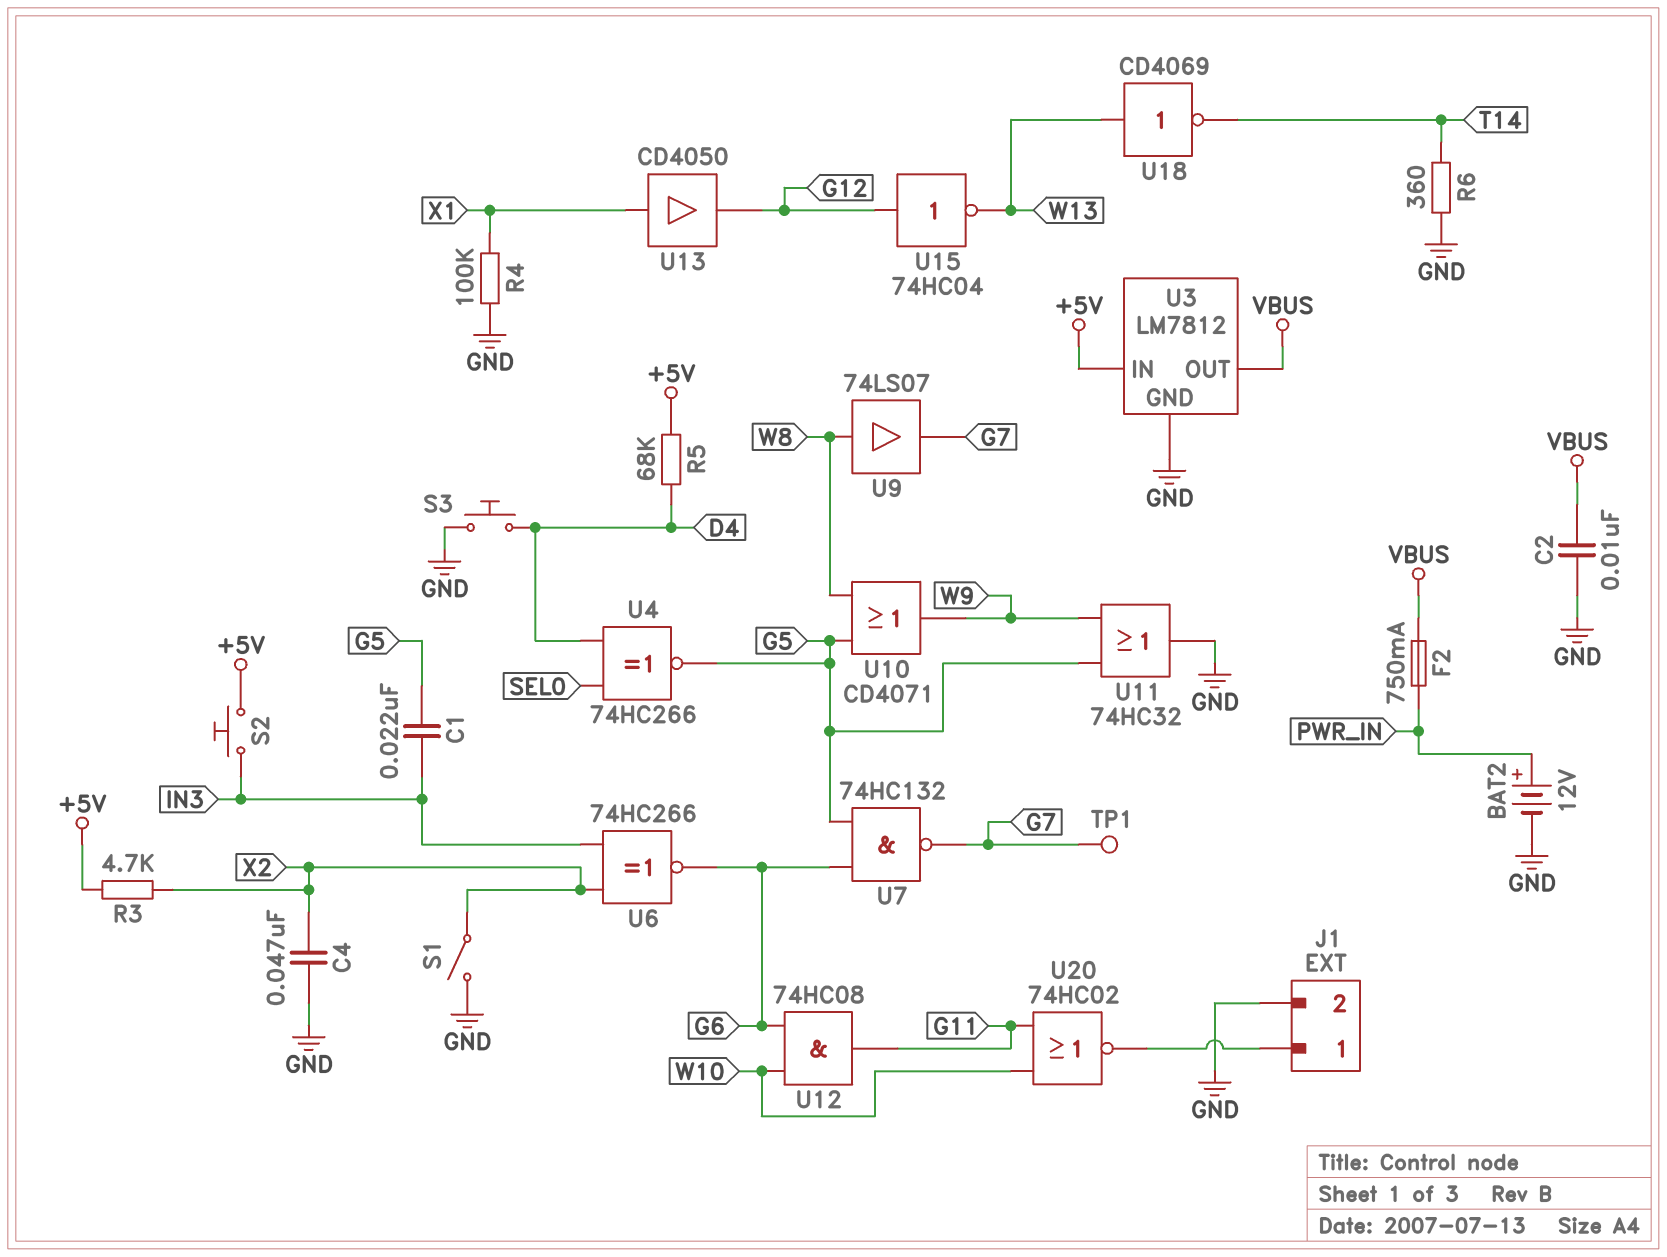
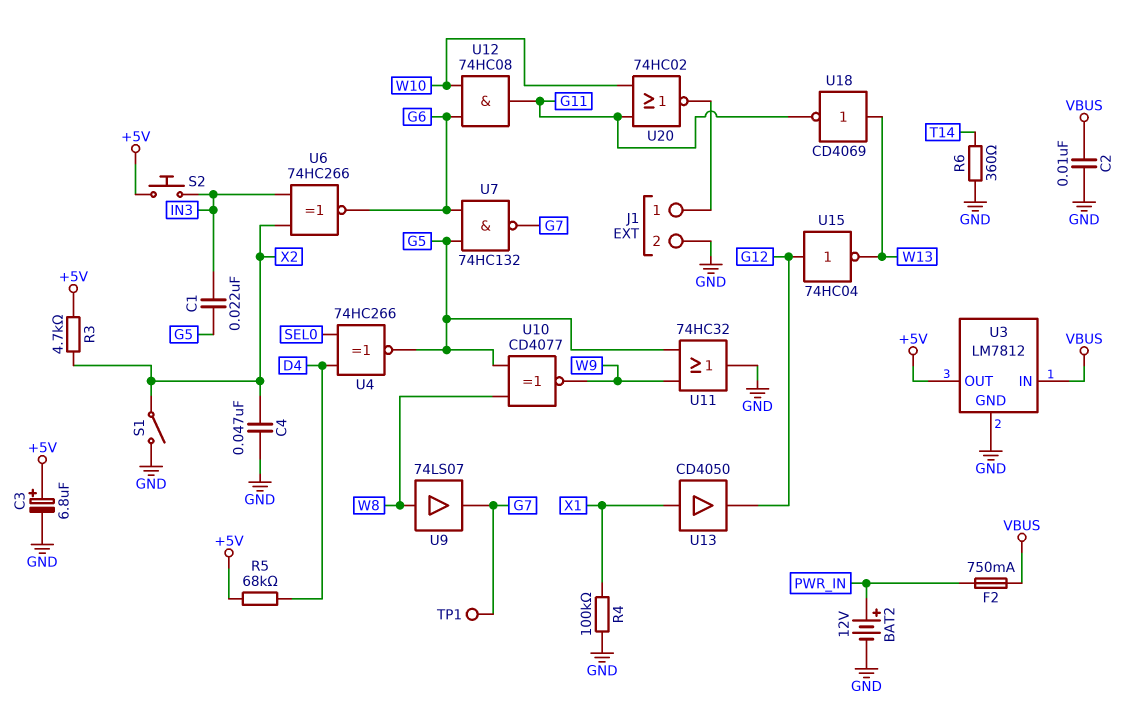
C3: none -> 6.8uF (plus +5V, minus GND)
S3: button (D4, GND) -> none
U3 pin IN: +5V -> VBUS
U3 pin OUT: VBUS -> +5V
U10: OR CD4071 (in G5, in W8, out W9) -> XNOR CD4077 (in G5, in W8, out W9)
U18: NOT CD4069 (in W13, out T14) -> NOT CD4069 (in W13, out G11)

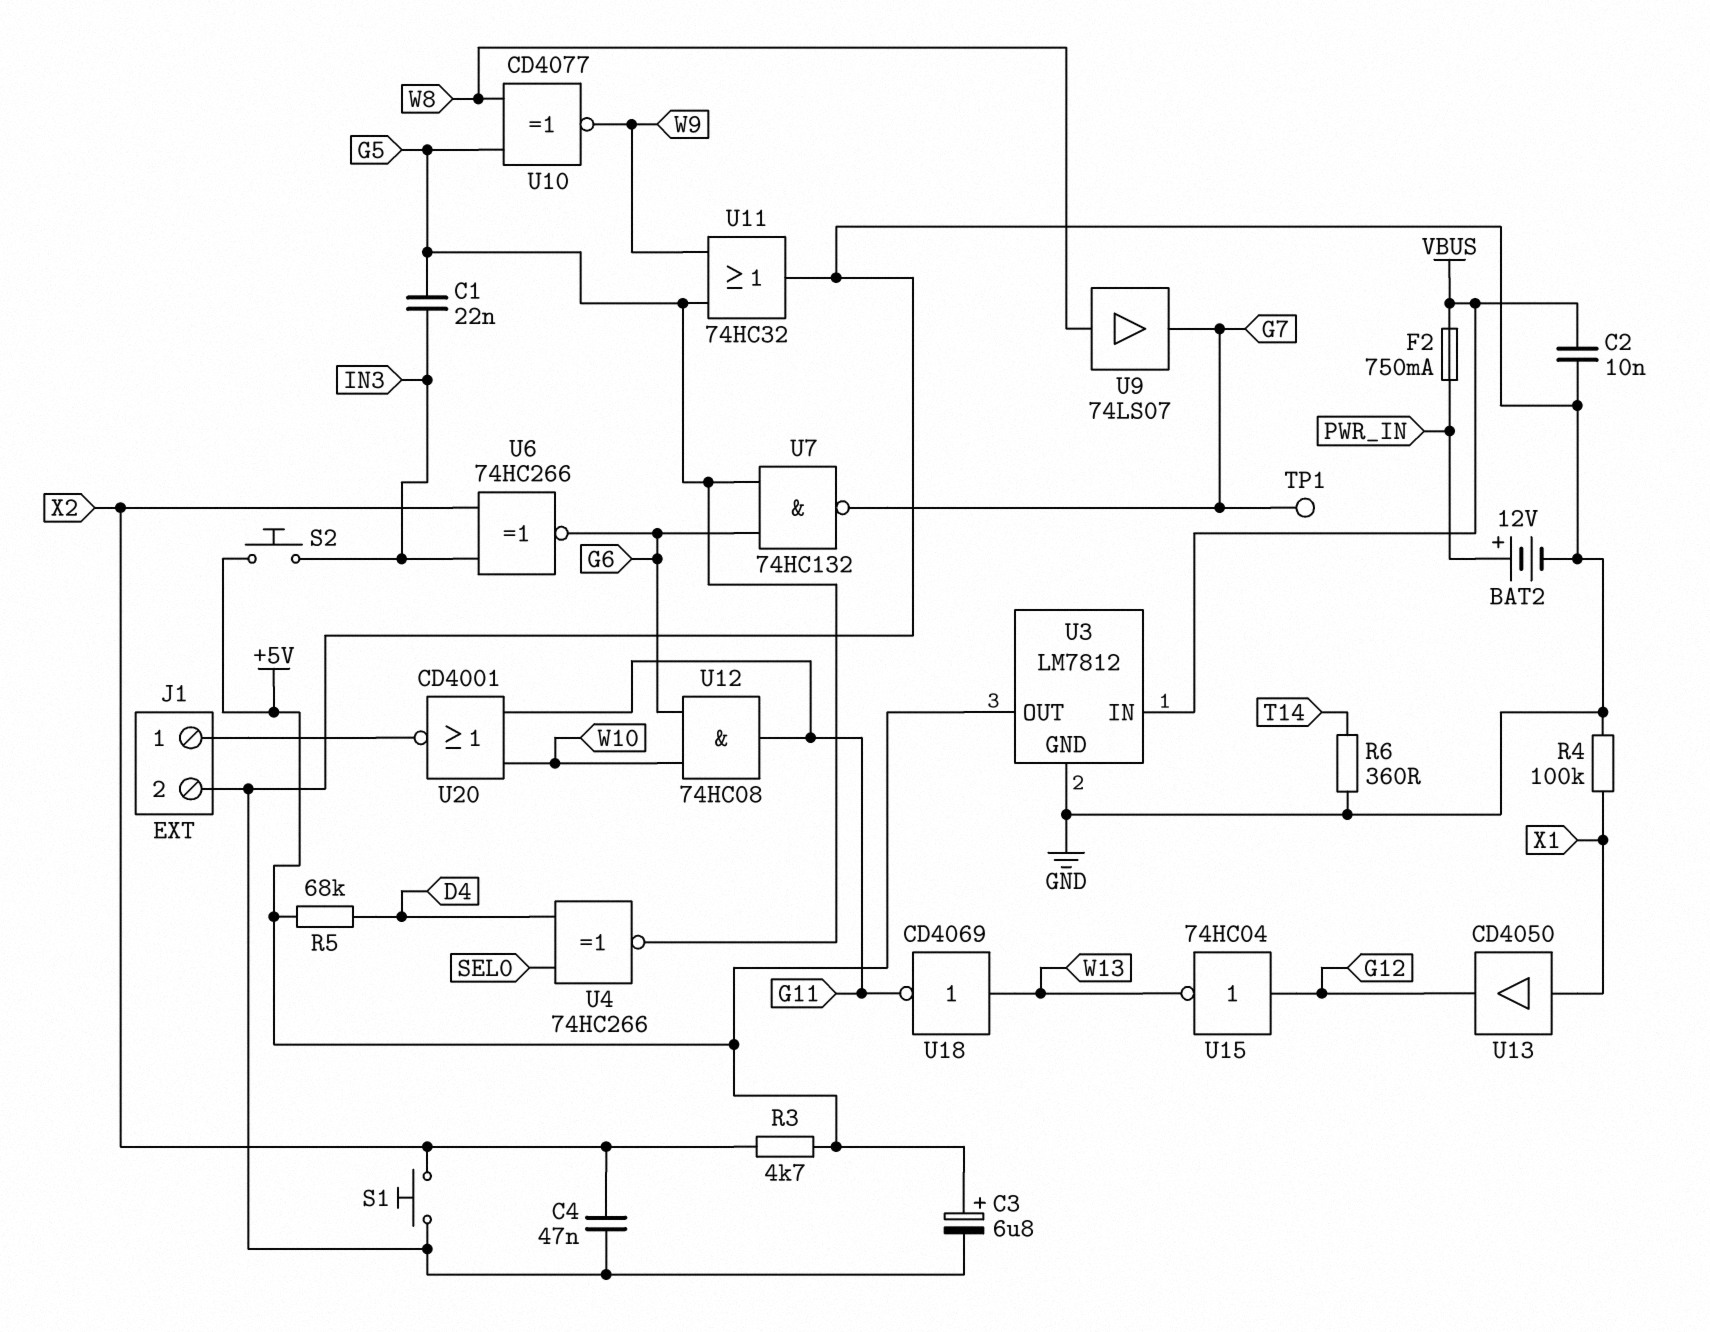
S1: switch (GND, X2) -> button (GND, X2)
U20: NOR 74HC02 (in G11, in W10, out J1/1) -> NOR CD4001 (in G11, in W10, out J1/1)

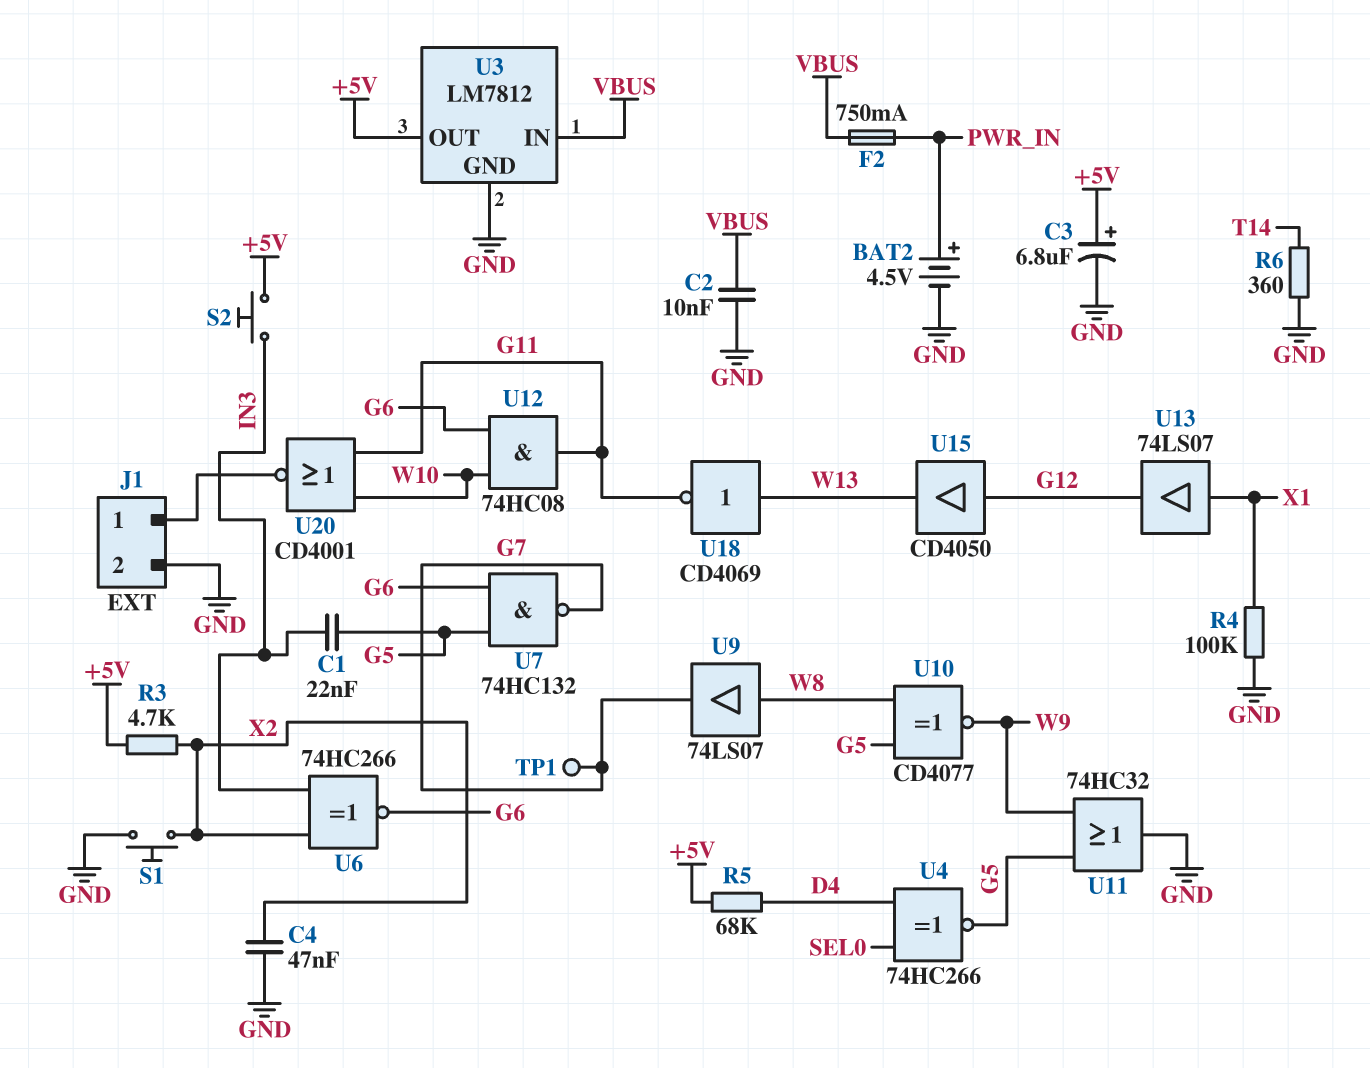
BAT2: 12V (plus PWR_IN, minus GND) -> 4.5V (plus PWR_IN, minus GND)
U13: buffer CD4050 (in X1, out G12) -> buffer 74LS07 (in X1, out G12)
U15: NOT 74HC04 (in G12, out W13) -> buffer CD4050 (in G12, out W13)

